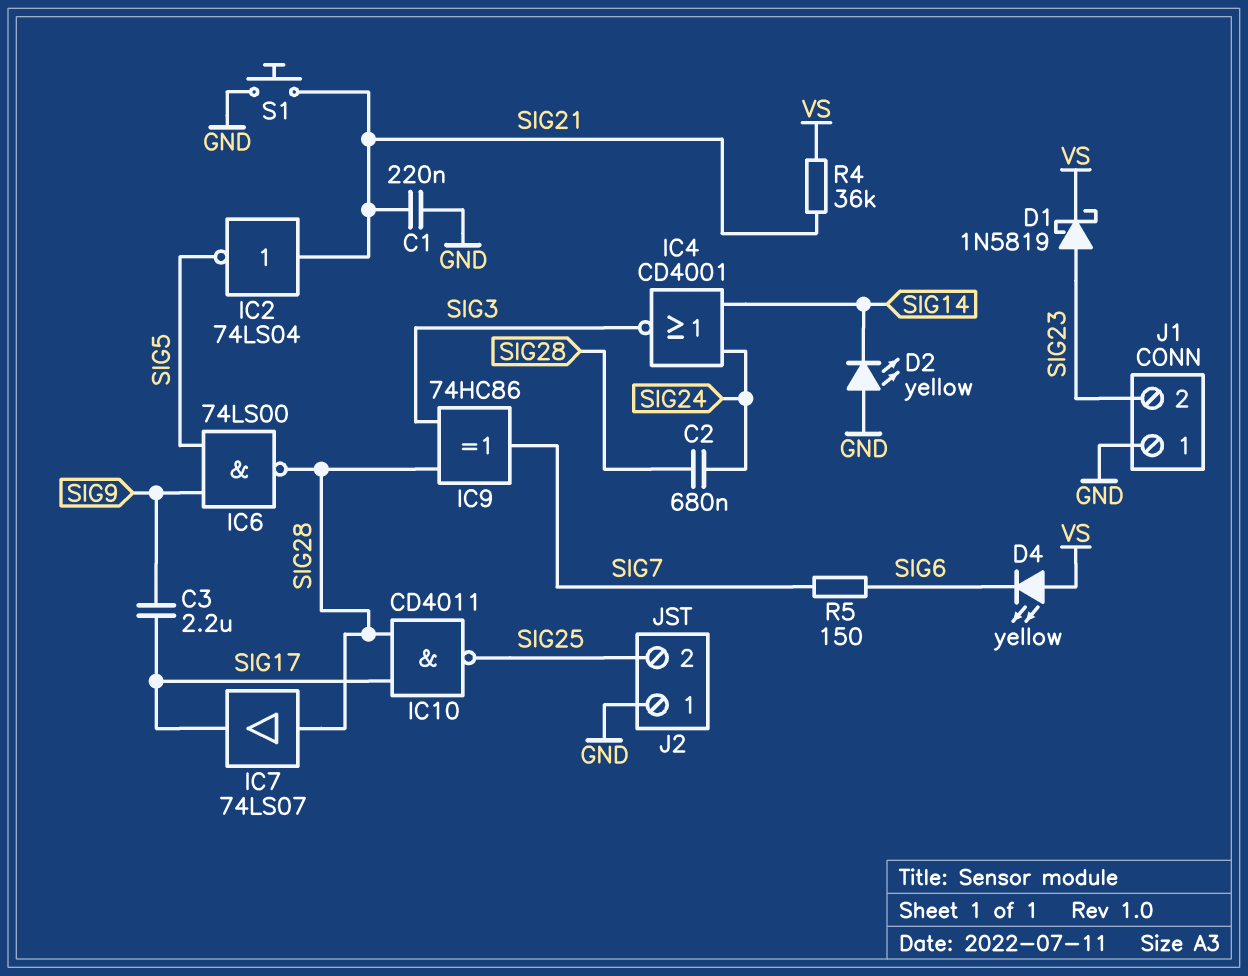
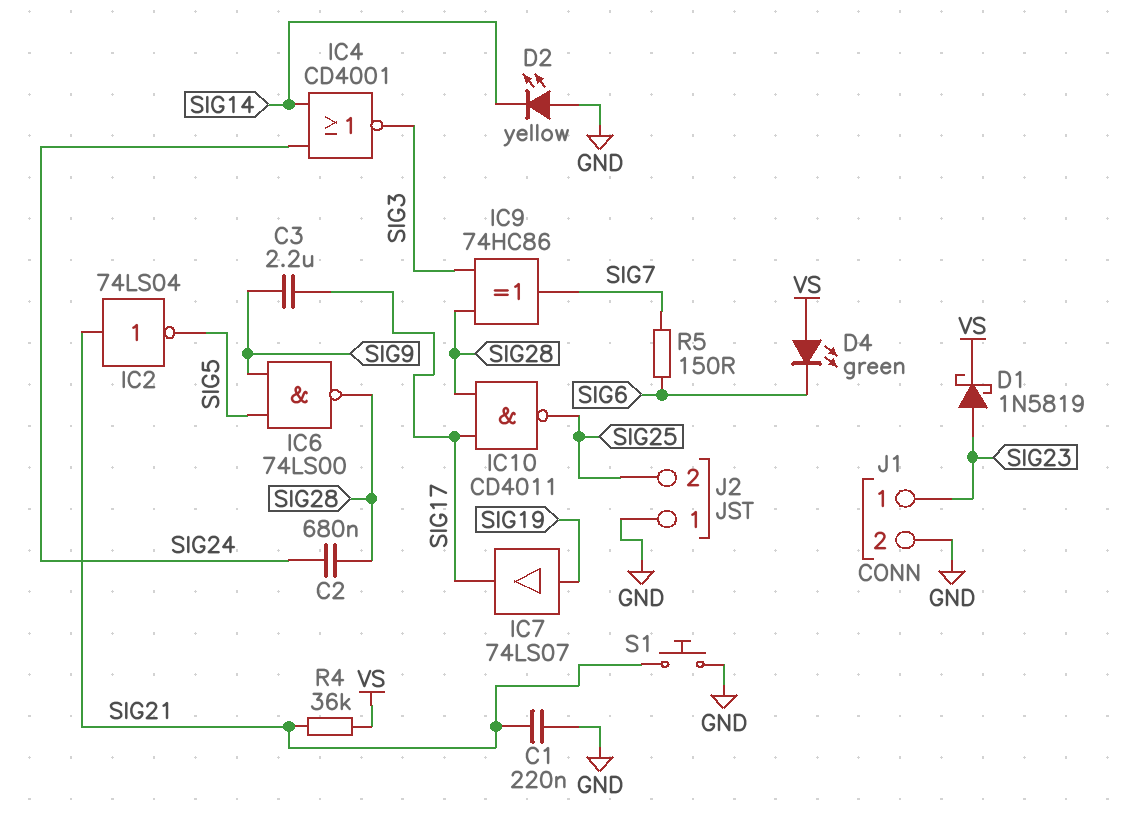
D4: LED yellow (A VS, K SIG6) -> LED green (A VS, K SIG6)
IC7: buffer 74LS07 (in SIG28, out SIG17) -> buffer 74LS07 (in SIG19, out SIG17)
J1 pin 1: GND -> SIG23
J1 pin 2: SIG23 -> GND

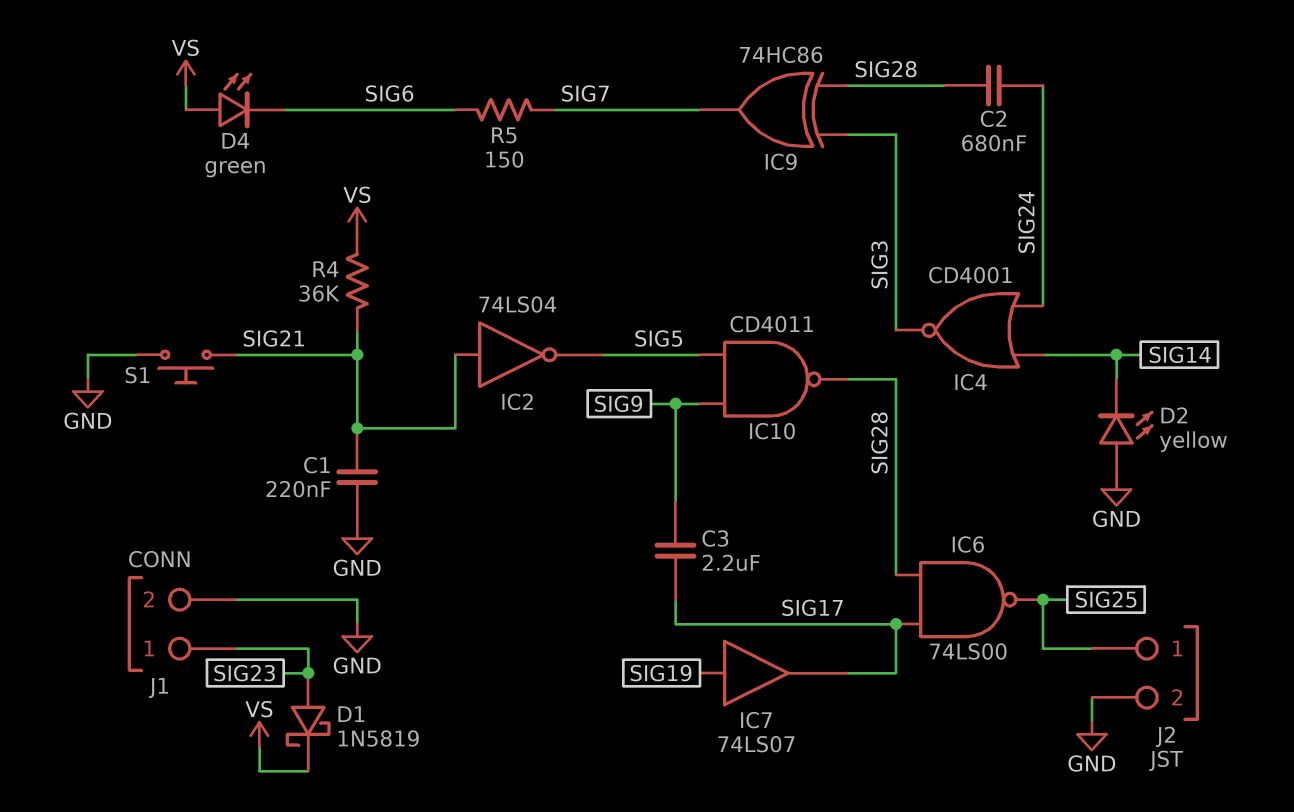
IC6: NAND 74LS00 (in SIG5, in SIG9, out SIG28) -> NAND 74LS00 (in SIG17, in SIG28, out SIG25)
IC10: NAND CD4011 (in SIG17, in SIG28, out SIG25) -> NAND CD4011 (in SIG5, in SIG9, out SIG28)
J2 pin 1: GND -> SIG25
J2 pin 2: SIG25 -> GND

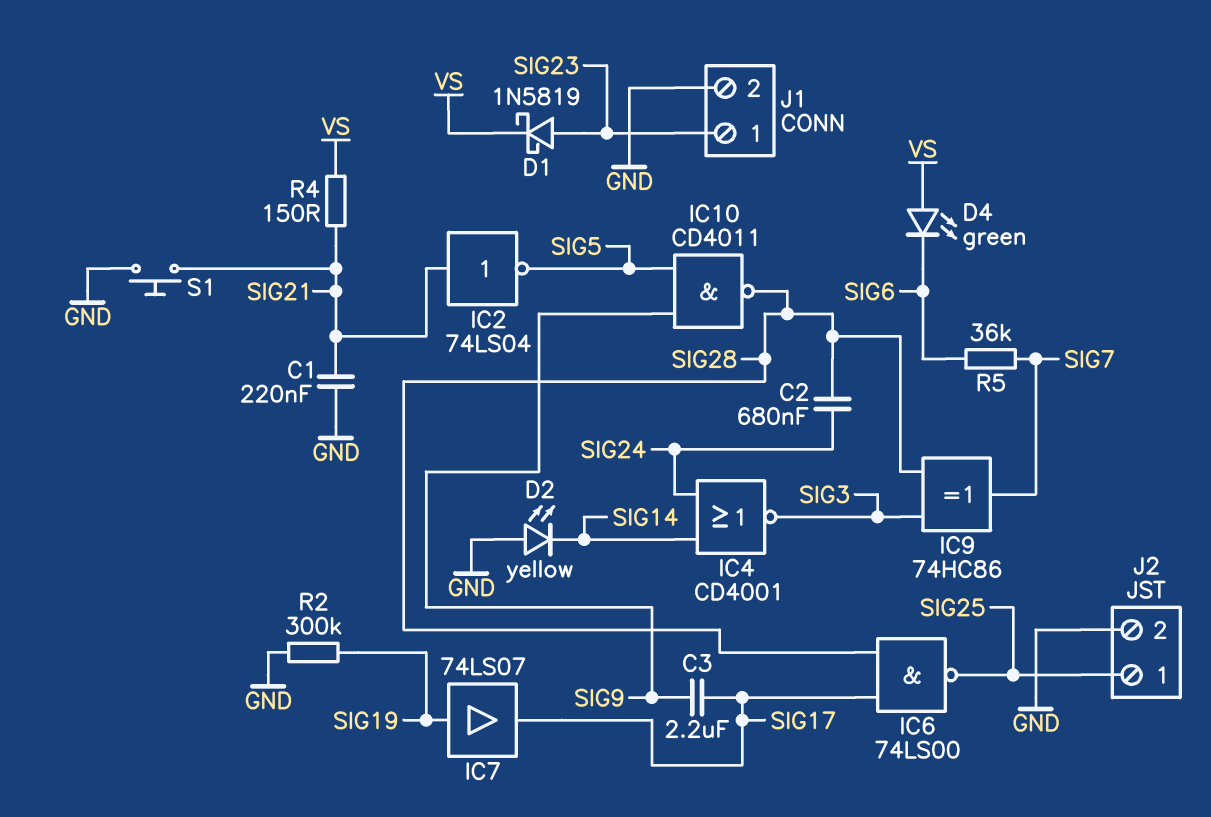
R2: none -> 300k (GND, SIG19)
R4: 36k (SIG21, VS) -> 150 (SIG21, VS)
R5: 150 (SIG6, SIG7) -> 36k (SIG6, SIG7)

